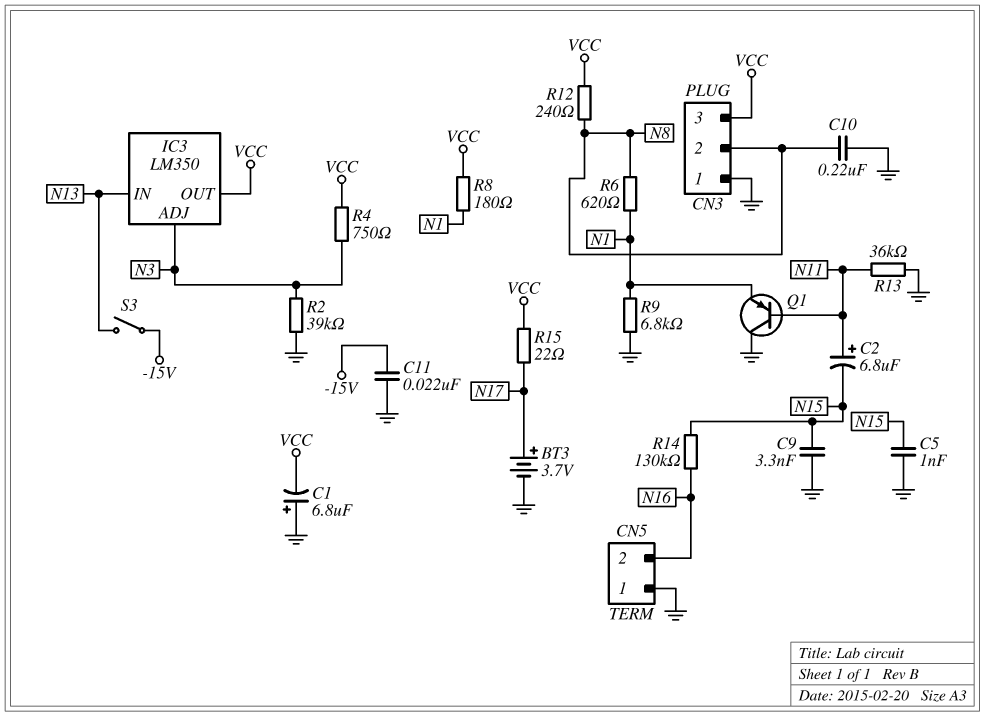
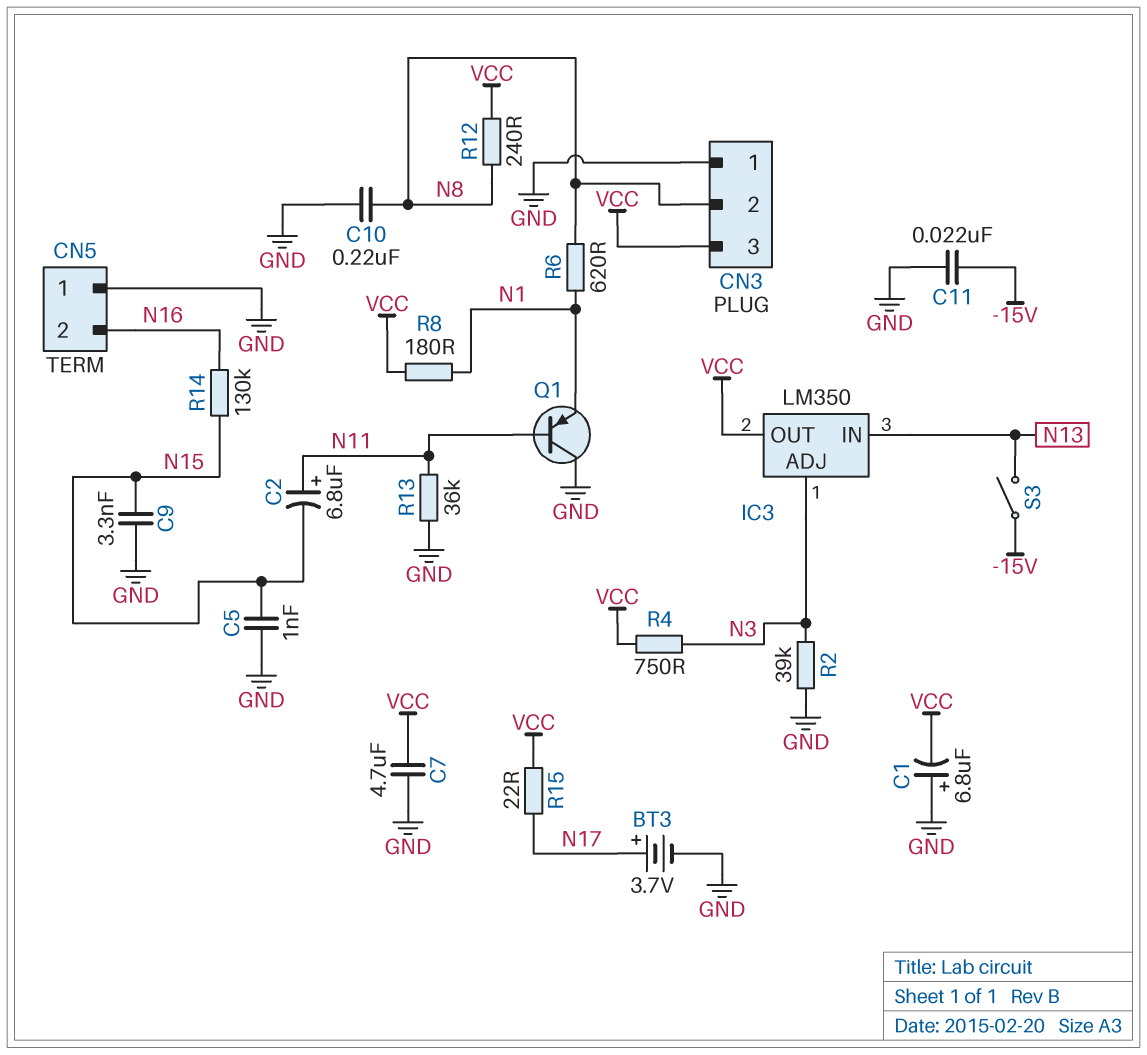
C7: none -> 4.7uF (GND, VCC)
R9: 6.8k (GND, N1) -> none

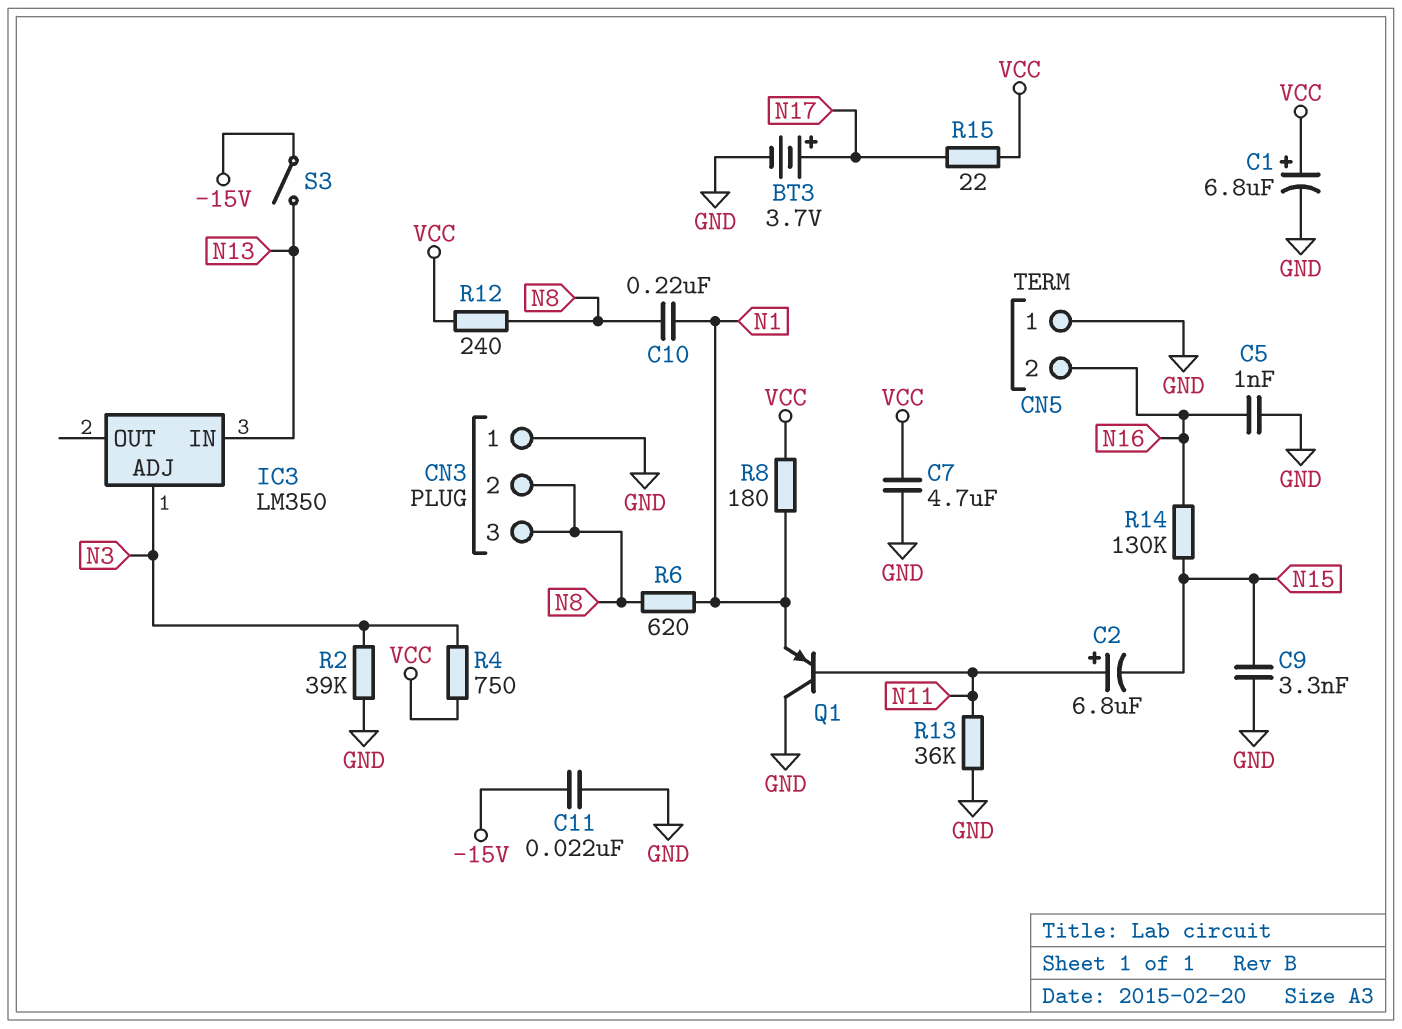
C1: 6.8uF (plus GND, minus VCC) -> 6.8uF (plus VCC, minus GND)
C5: 1nF (GND, N15) -> 1nF (GND, N16)
C10: 220nF (GND, N8) -> 220nF (N1, N8)
CN3 pin 3: VCC -> N8
IC3 pin OUT: VCC -> none

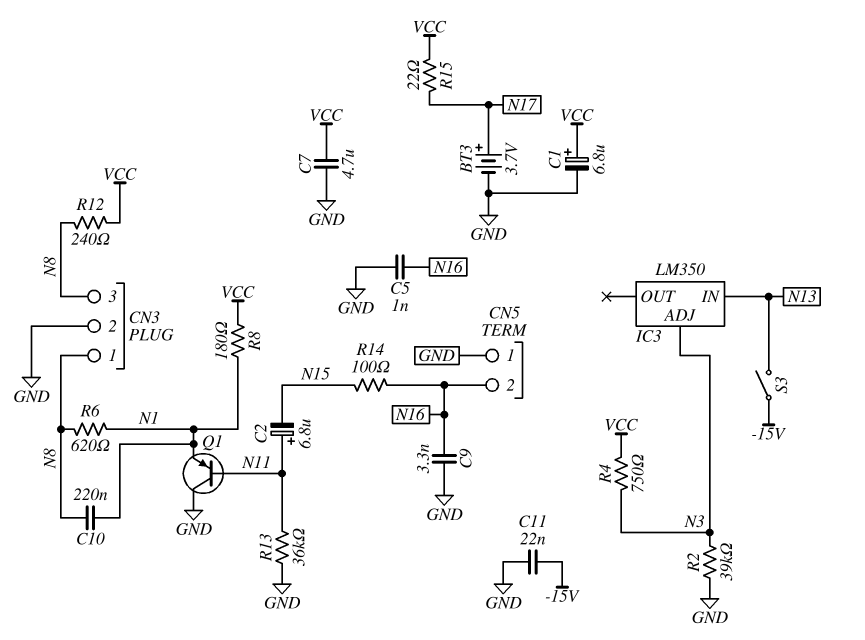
C9: 3.3nF (GND, N15) -> 3.3nF (GND, N16)
CN3 pin 1: GND -> N8
CN3 pin 2: N8 -> GND
R14: 130k (N15, N16) -> 100 (N15, N16)

